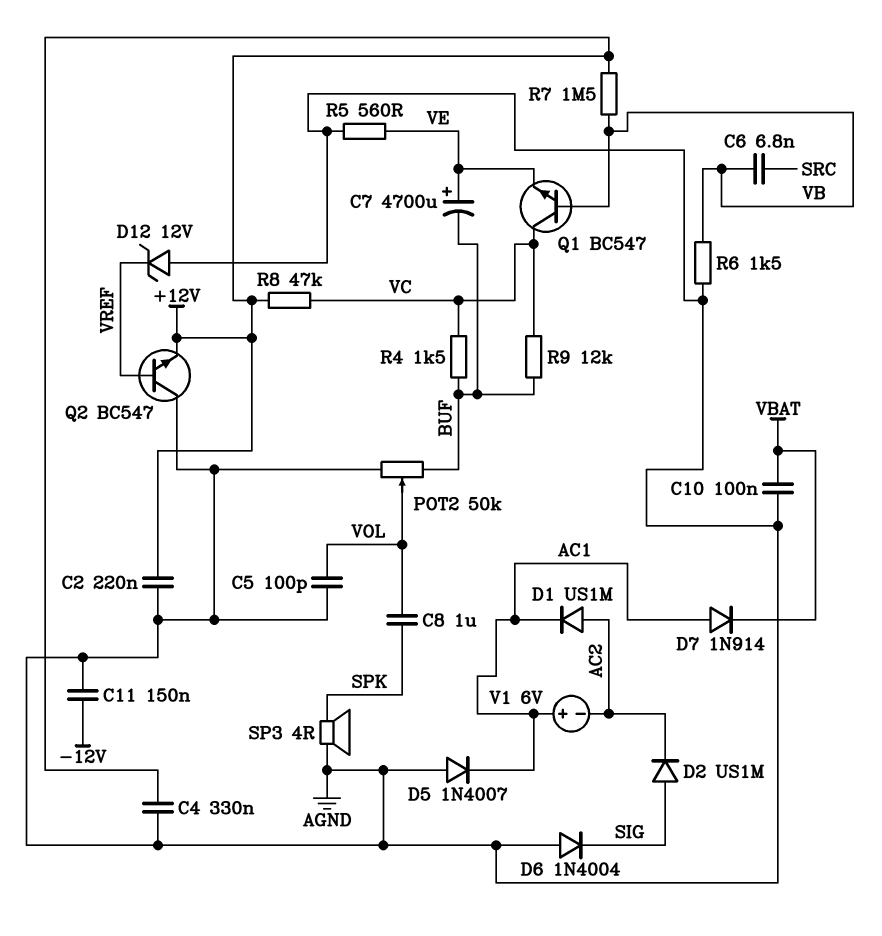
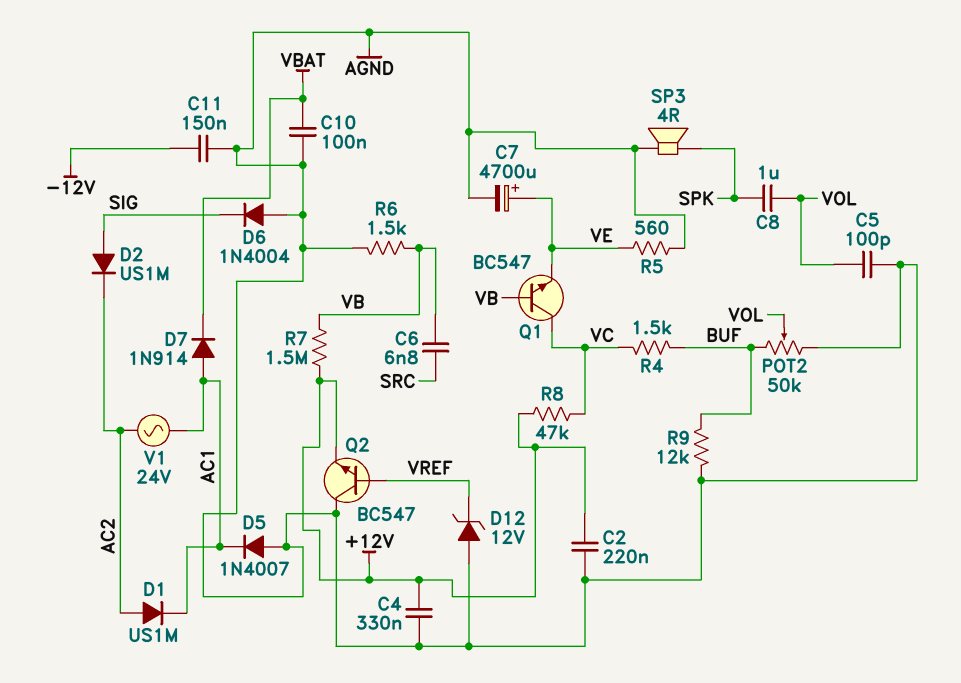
C7: 4700uF (plus VE, minus BUF) -> 4700uF (plus VE, minus AGND)
R9: 12k (BUF, VC) -> 12k (AGND, BUF)
V1: 6V (plus AC1, minus AC2) -> AC 24V (AC1, AC2)

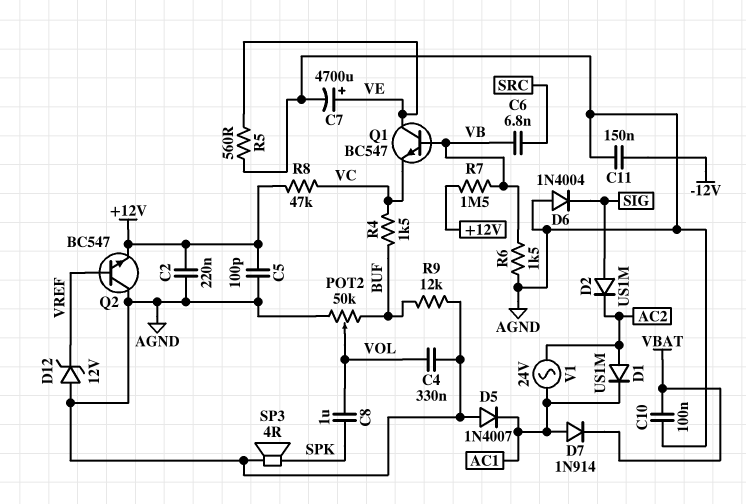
C4: 330nF (+12V, AGND) -> 330nF (AGND, VOL)
C5: 100pF (AGND, VOL) -> 100pF (+12V, AGND)
Q1: NPN BC547 (B VB, C VC, E VE) -> NPN BC547 (B VB, C VE, E VC)

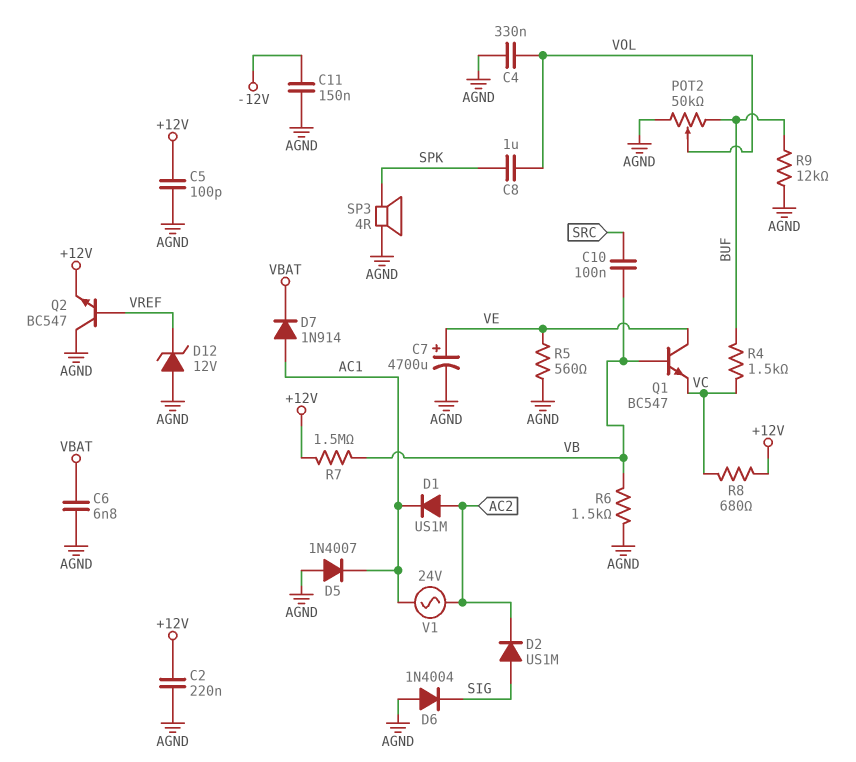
C6: 6.8nF (SRC, VB) -> 6.8nF (AGND, VBAT)
C10: 100nF (AGND, VBAT) -> 100nF (SRC, VB)
R8: 47k (+12V, VC) -> 680 (+12V, VC)

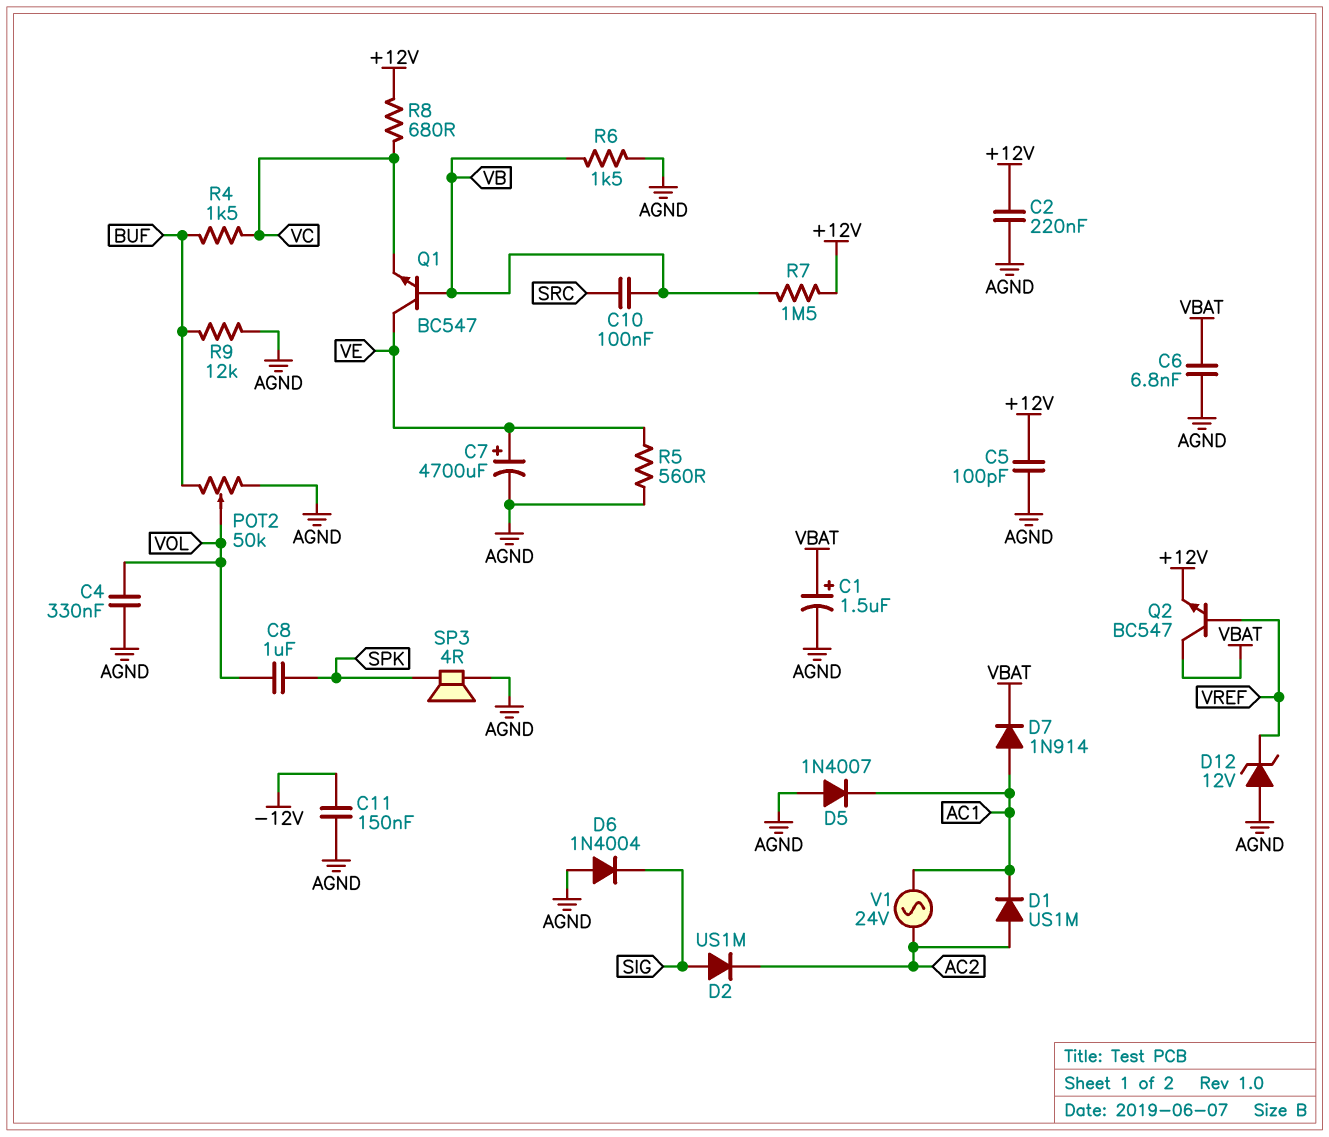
C1: none -> 1.5uF (plus VBAT, minus AGND)
Q2: NPN BC547 (B VREF, C AGND, E +12V) -> NPN BC547 (B VREF, C VBAT, E +12V)

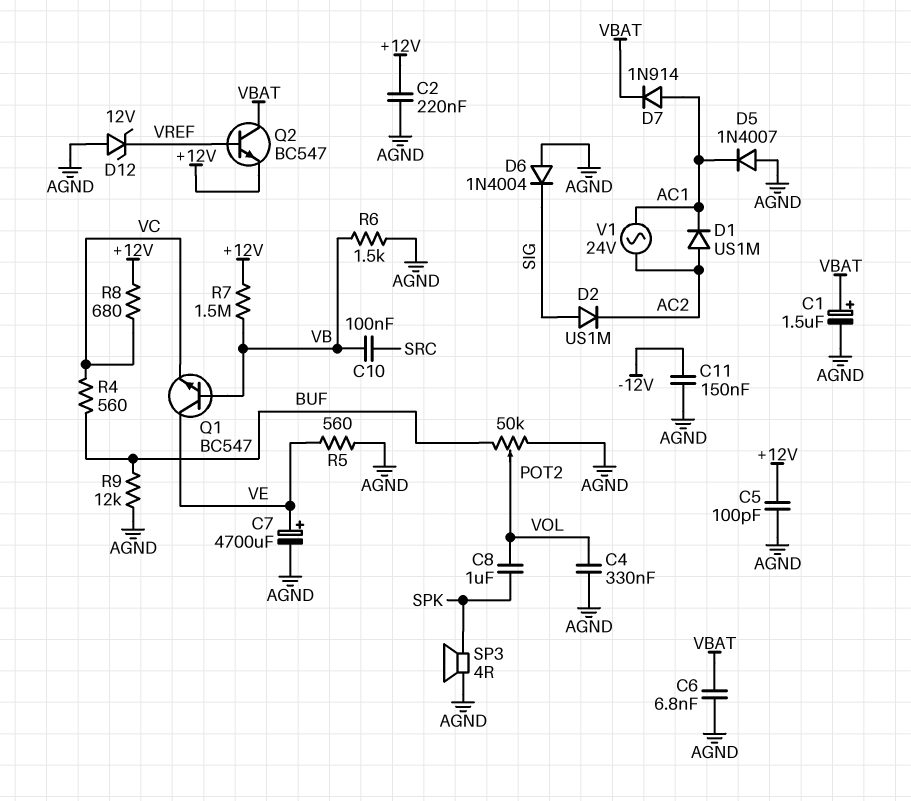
R4: 1.5k (BUF, VC) -> 560 (BUF, VC)

